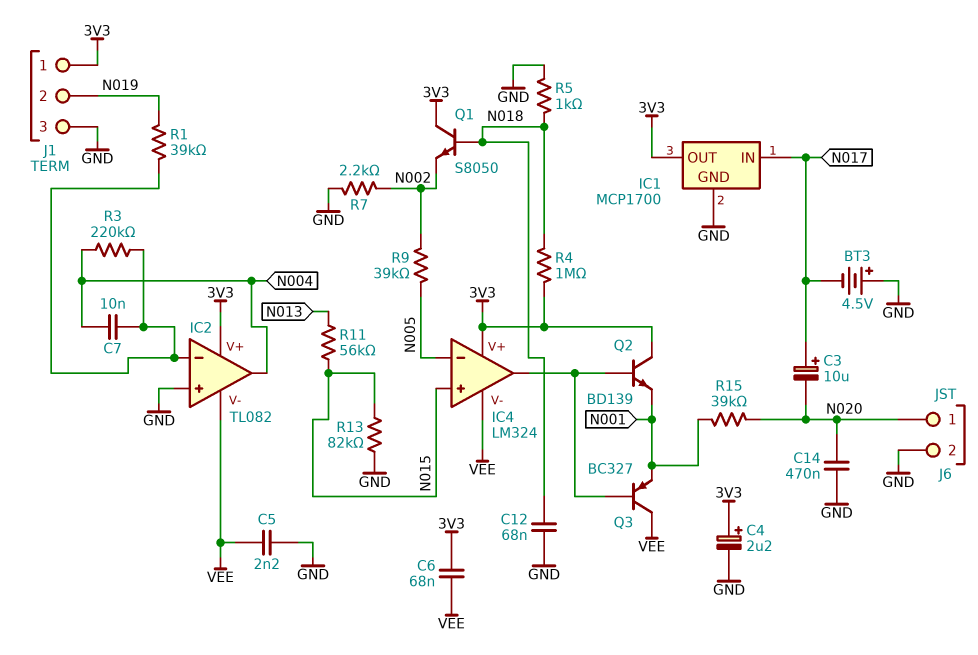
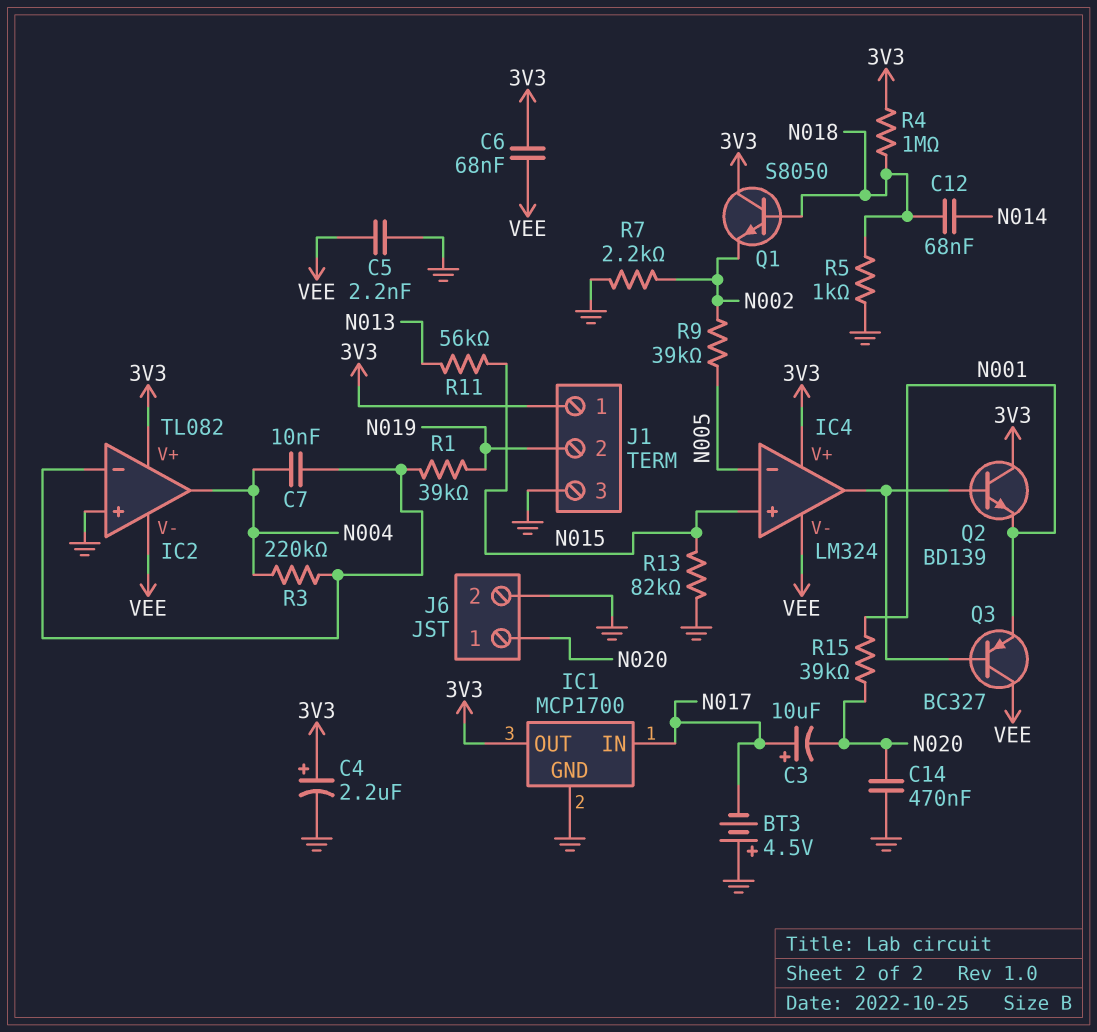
C12: 68nF (GND, N018) -> 68nF (N014, N018)

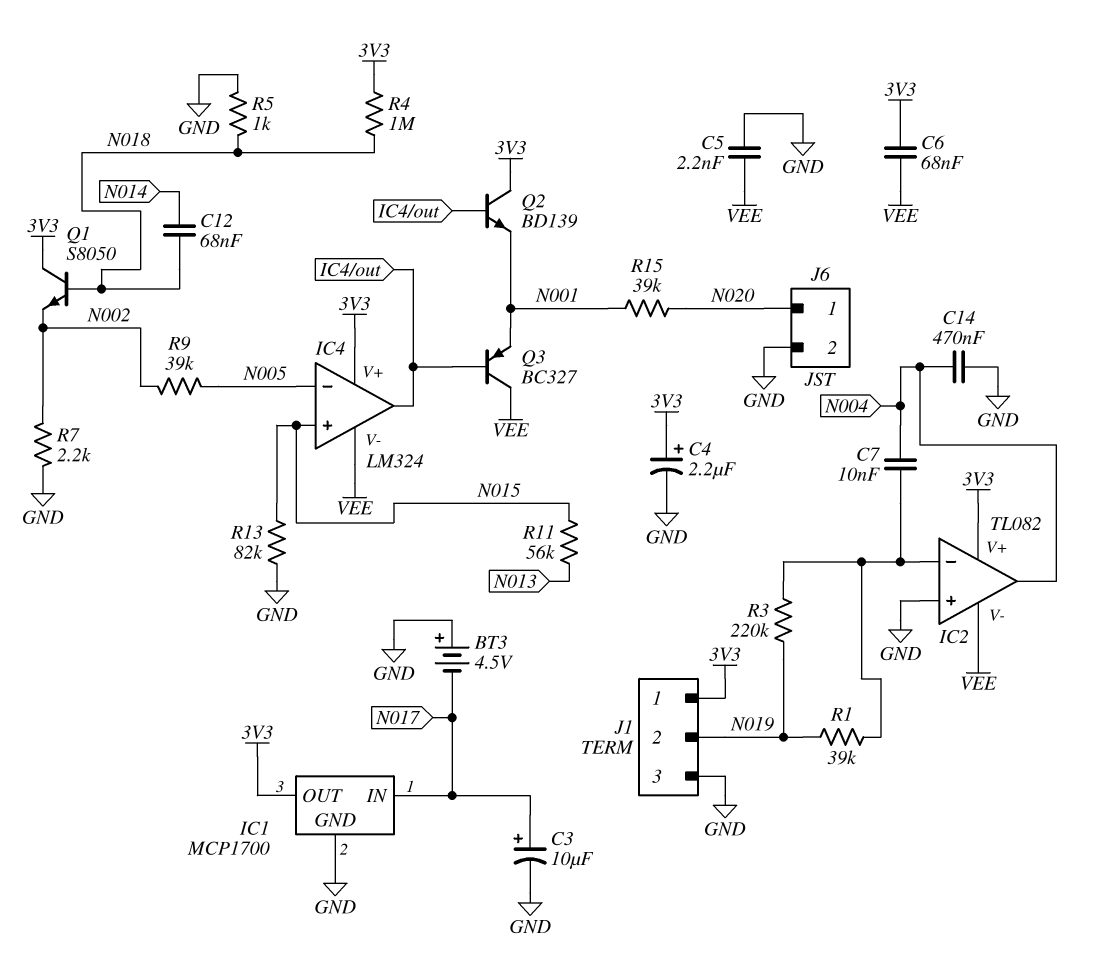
C3: 10uF (plus N017, minus N020) -> 10uF (plus N017, minus GND)
C14: 470nF (GND, N020) -> 470nF (GND, N004)
R3: 220k (IC2/in-, N004) -> 220k (IC2/in-, N019)

